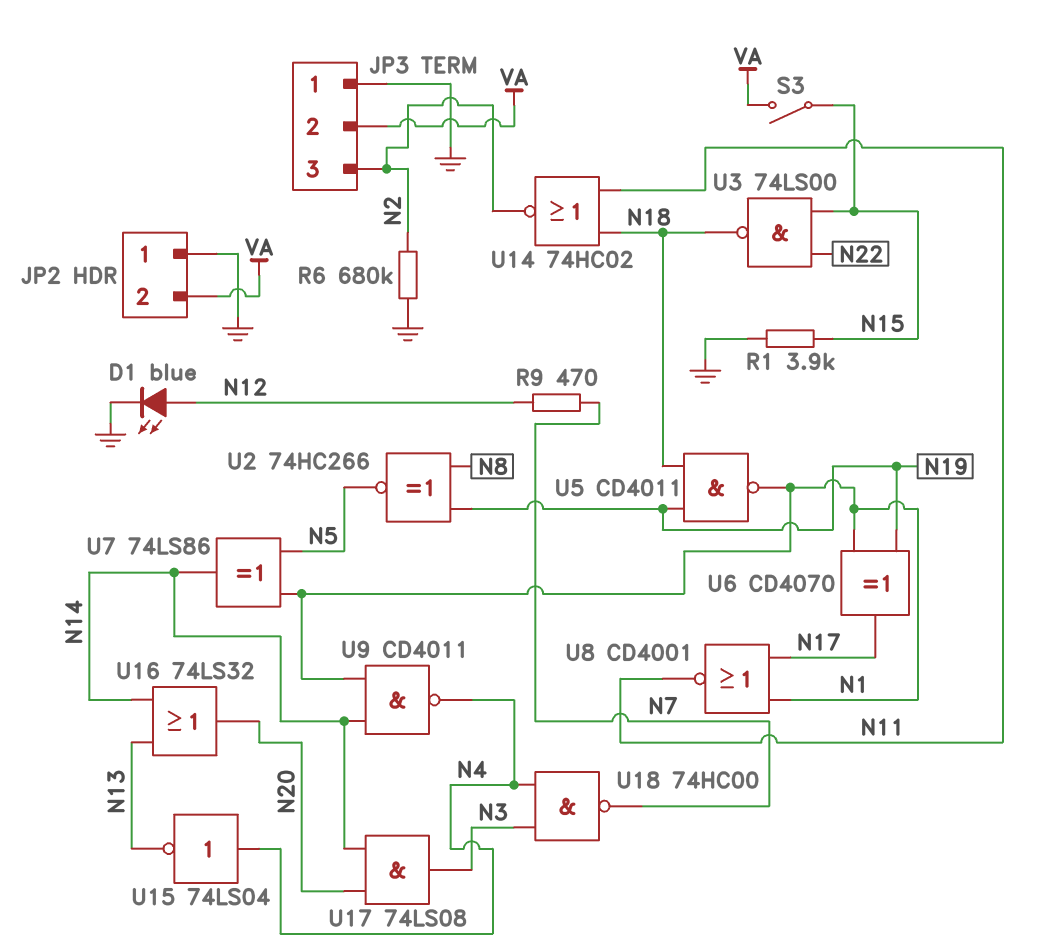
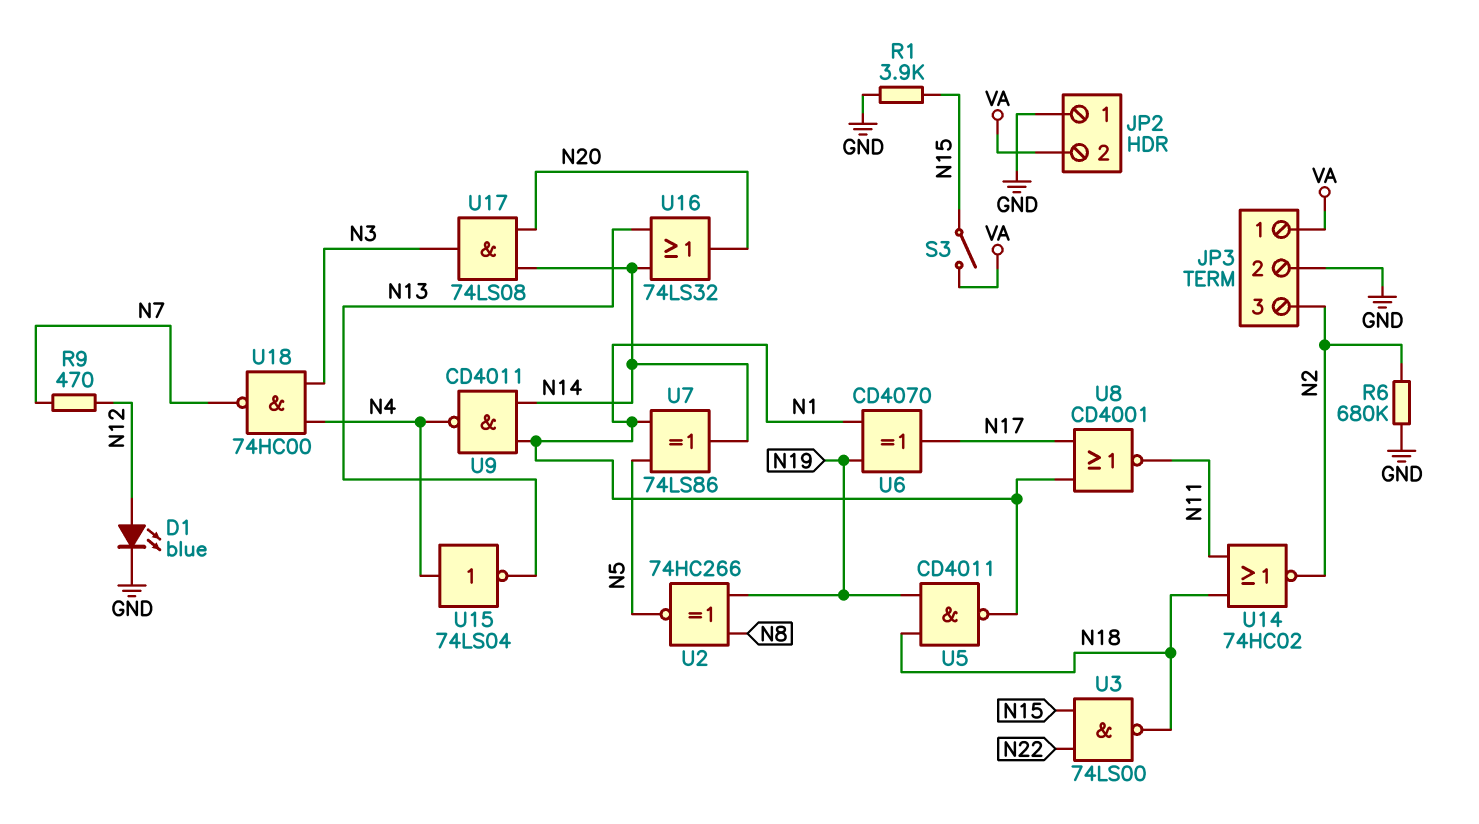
JP3 pin 1: GND -> VA
JP3 pin 2: VA -> GND

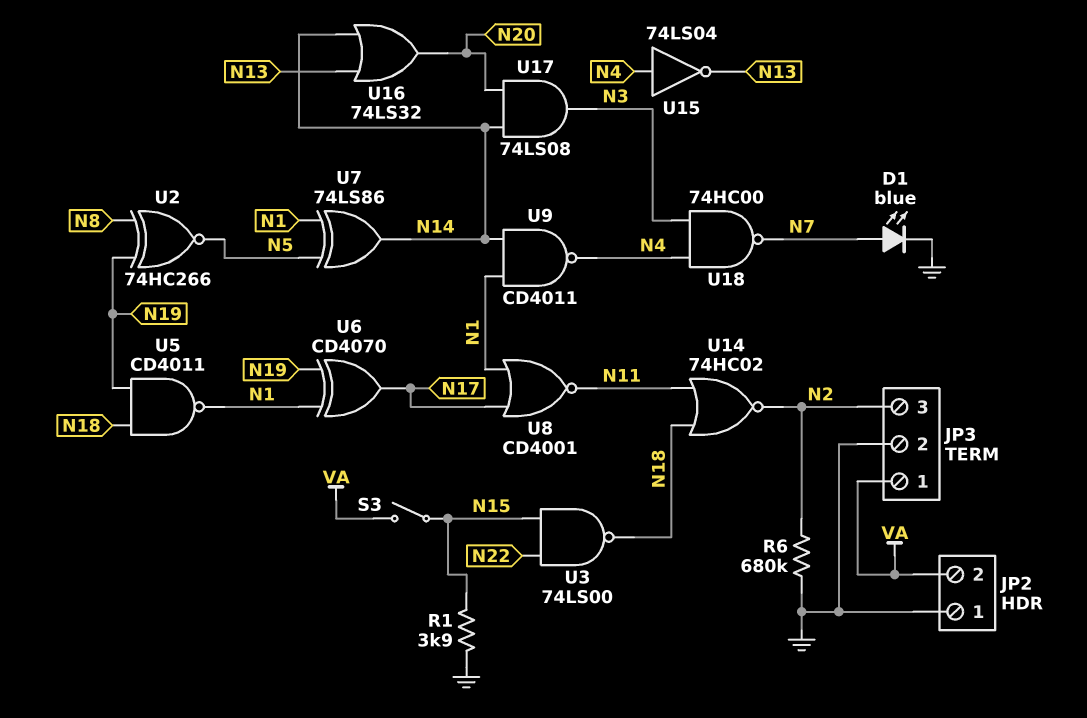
D1: LED blue (A N12, K GND) -> LED blue (A N7, K GND)
R9: 470 (N7, N12) -> none

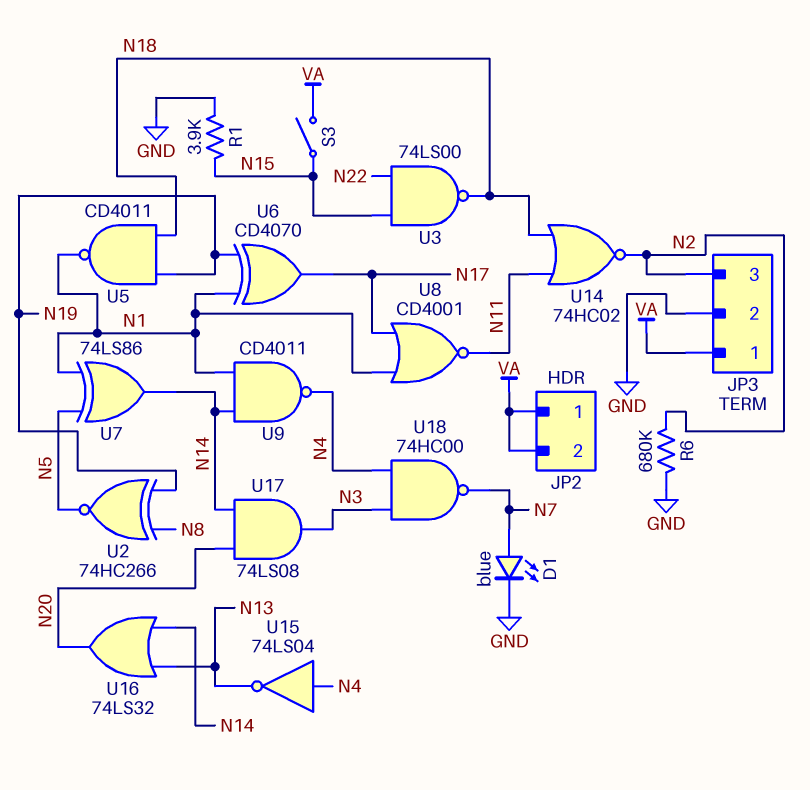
JP2 pin 1: GND -> VA

